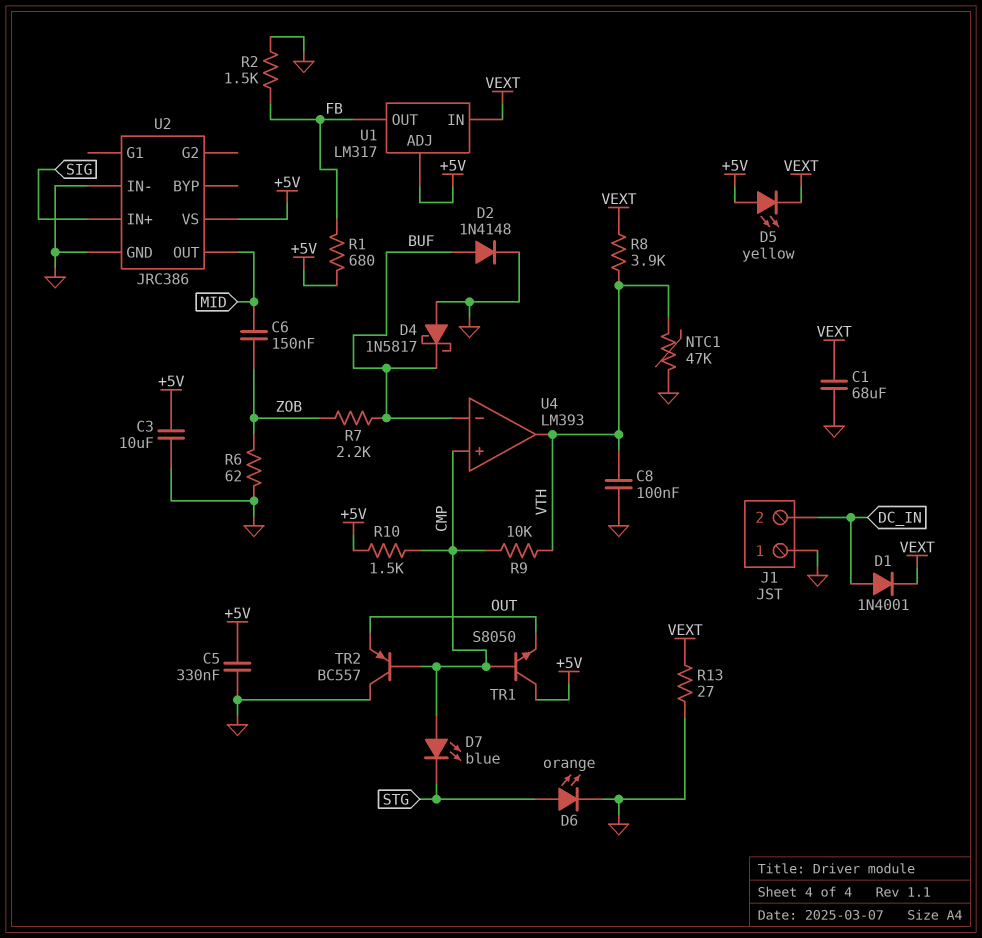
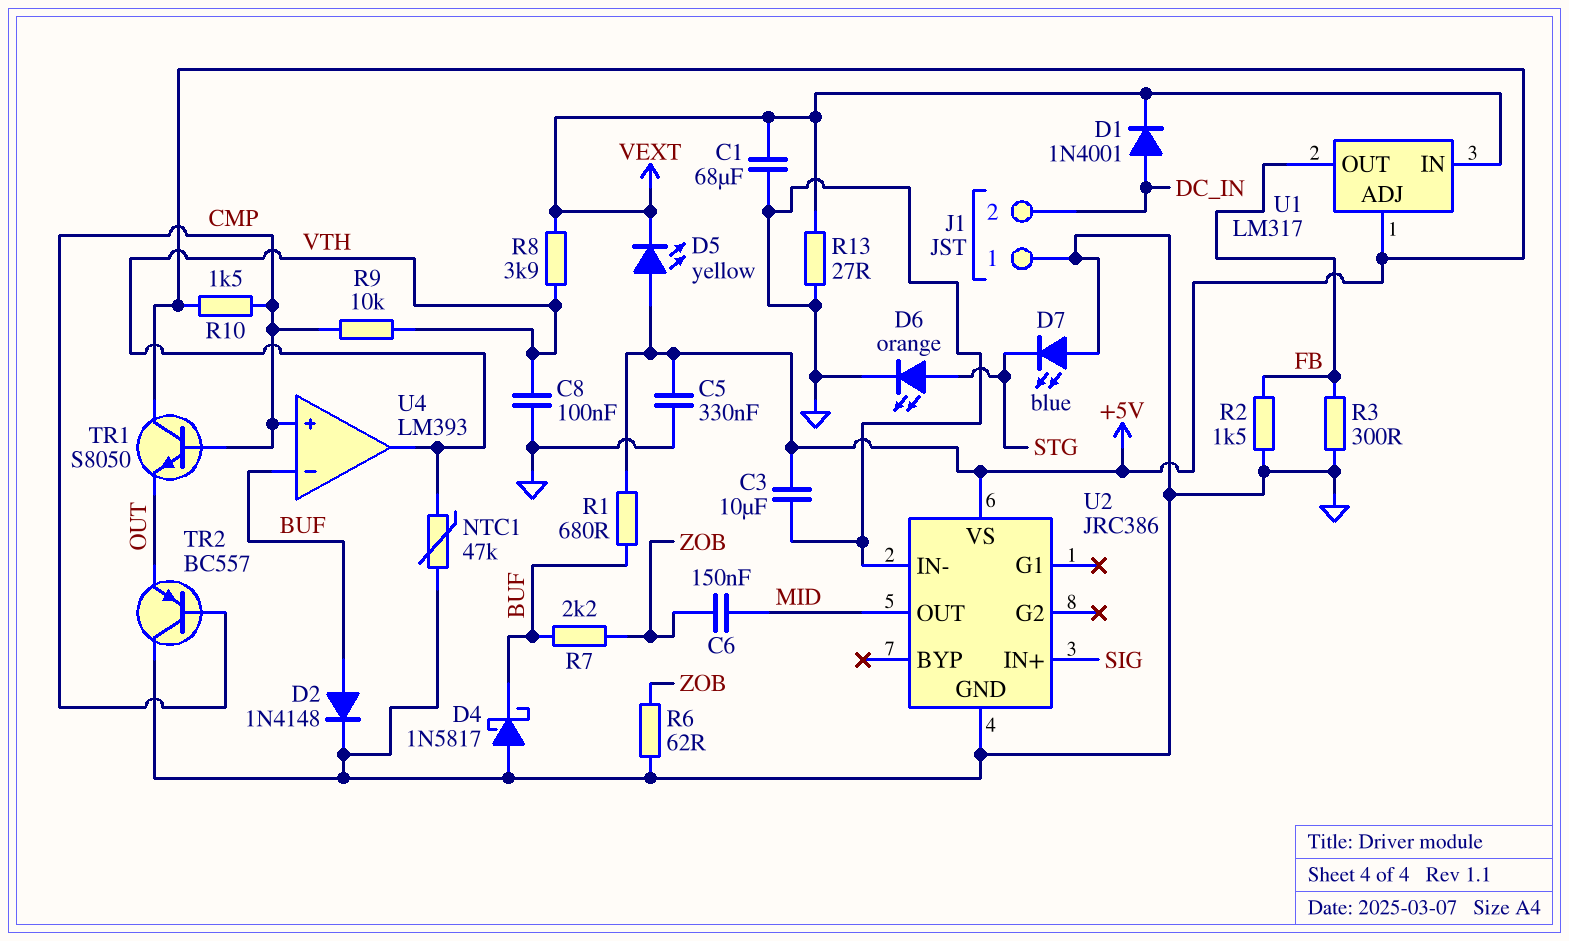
D7: LED blue (A CMP, K STG) -> LED blue (A GND, K STG)
R1: 680 (+5V, FB) -> 680 (+5V, BUF)
R3: none -> 300 (FB, GND)

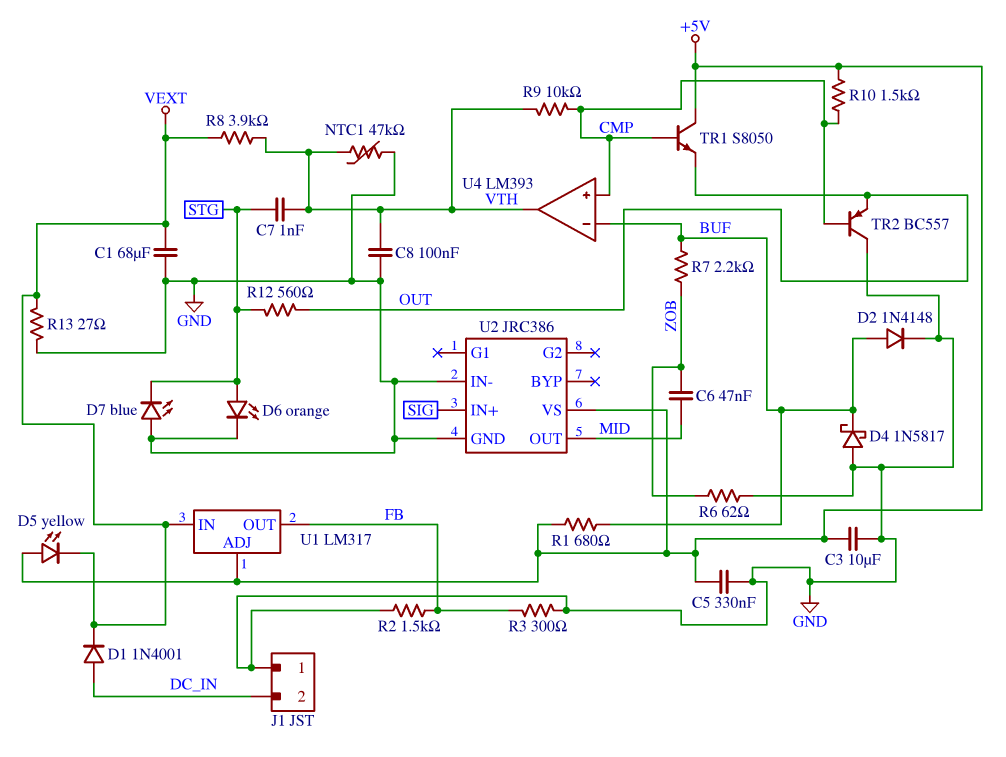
C6: 150nF (MID, ZOB) -> 47nF (MID, ZOB)
C7: none -> 1nF (STG, VTH)
R12: none -> 560 (OUT, STG)

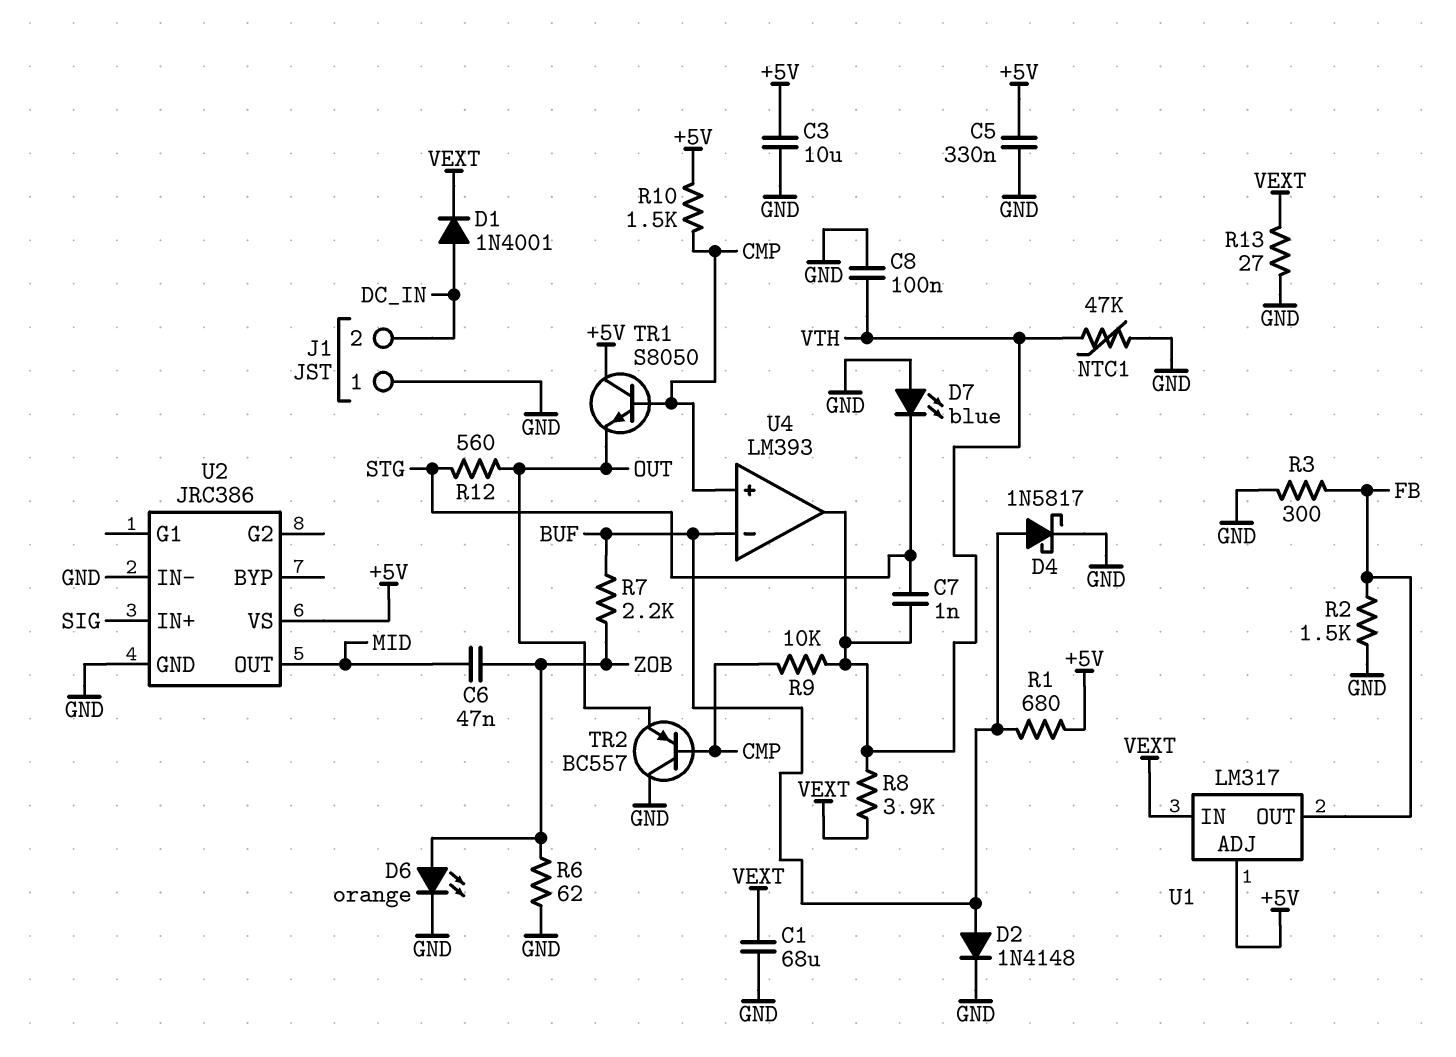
D4: schottky 1N5817 (A GND, K BUF) -> schottky 1N5817 (A BUF, K GND)
D5: LED yellow (A +5V, K VEXT) -> none
D6: LED orange (A STG, K GND) -> LED orange (A ZOB, K GND)

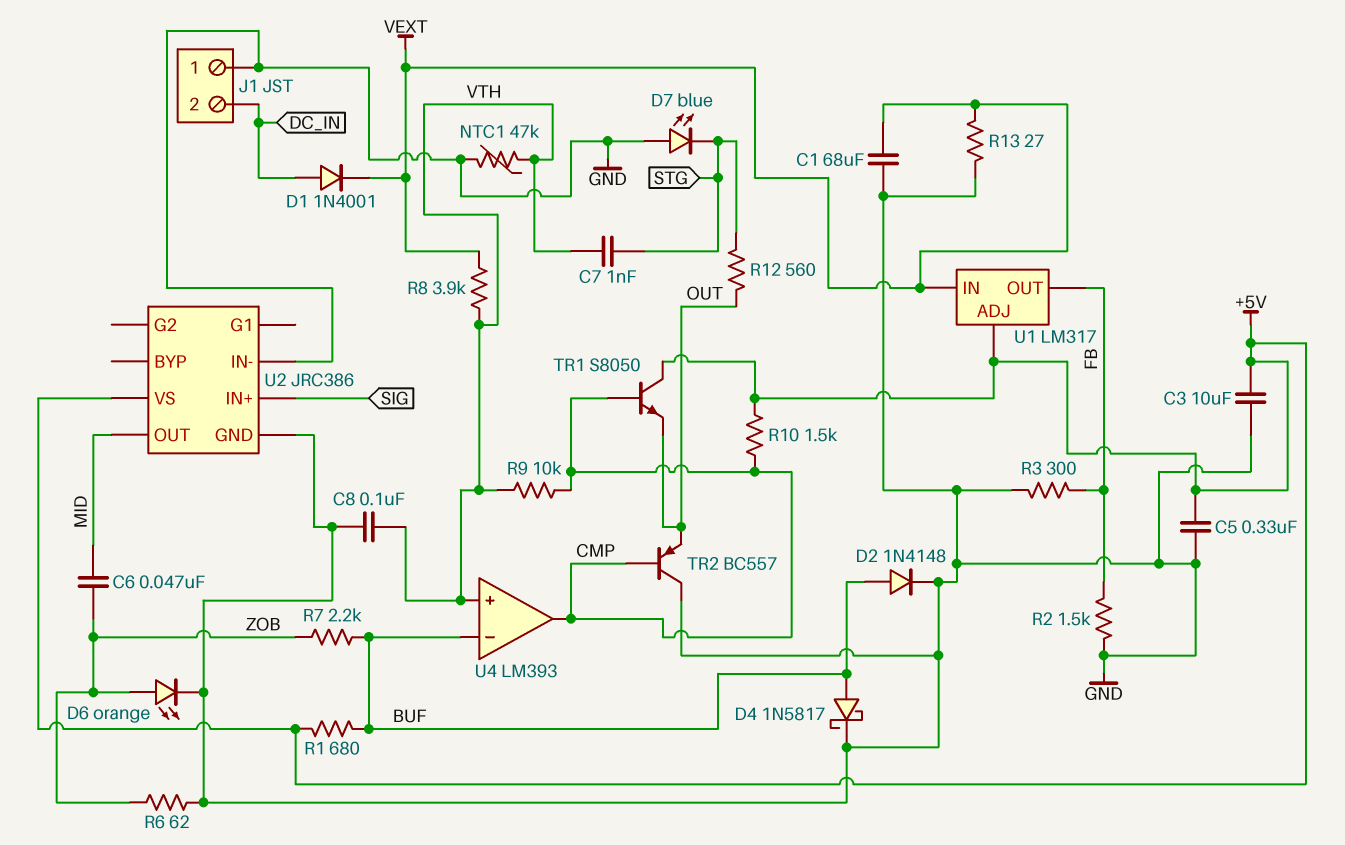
U4 pin in+: CMP -> VTH
U4 pin out: VTH -> CMP

